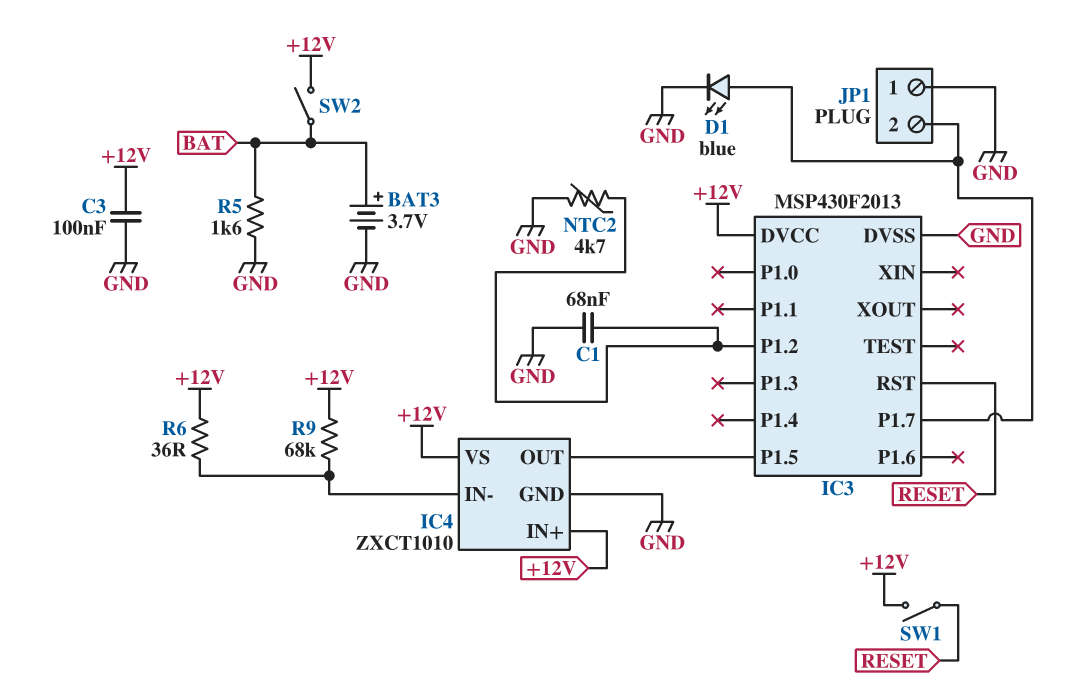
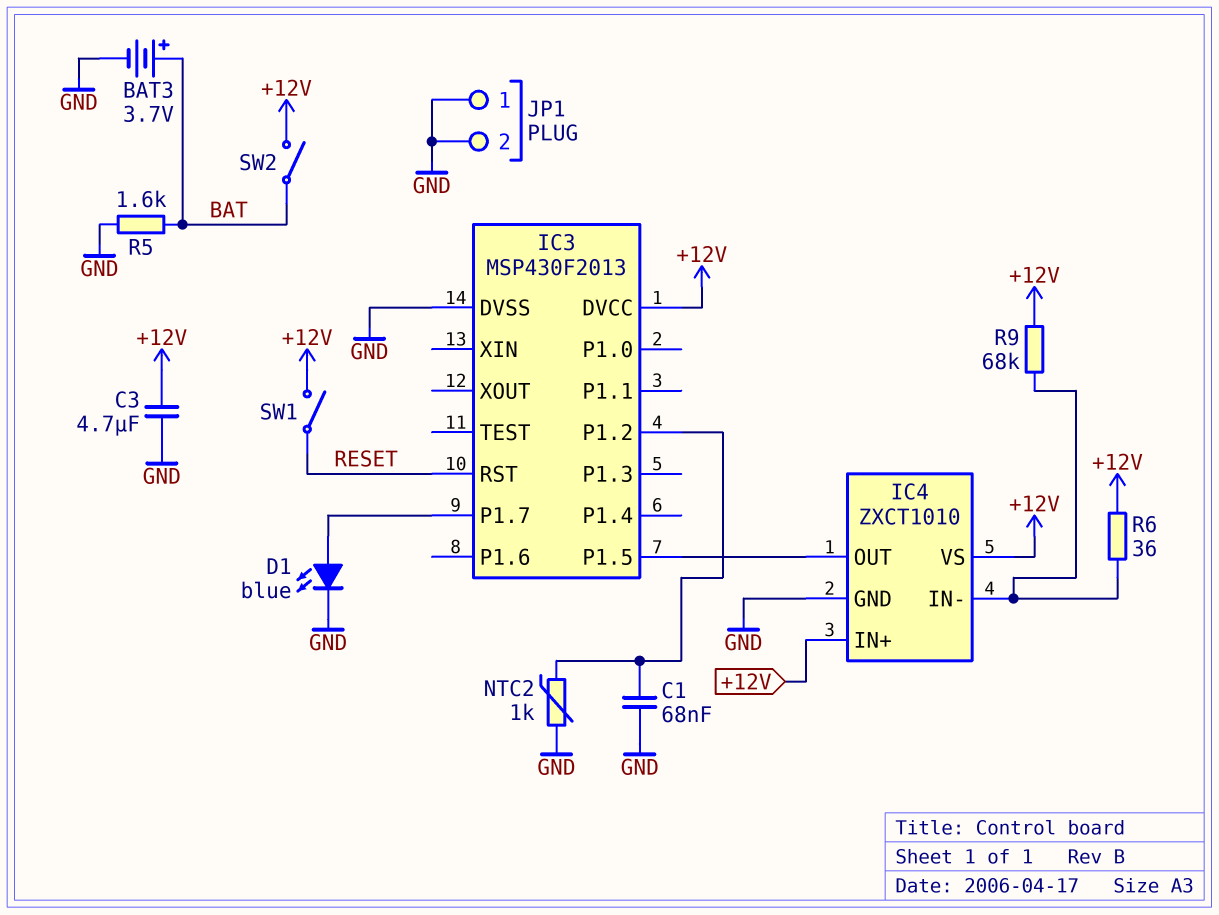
C3: 100nF (+12V, GND) -> 4.7uF (+12V, GND)
JP1 pin 2: IC3/P1.7 -> GND
NTC2: 4.7k (GND, IC3/P1.2) -> 1k (GND, IC3/P1.2)

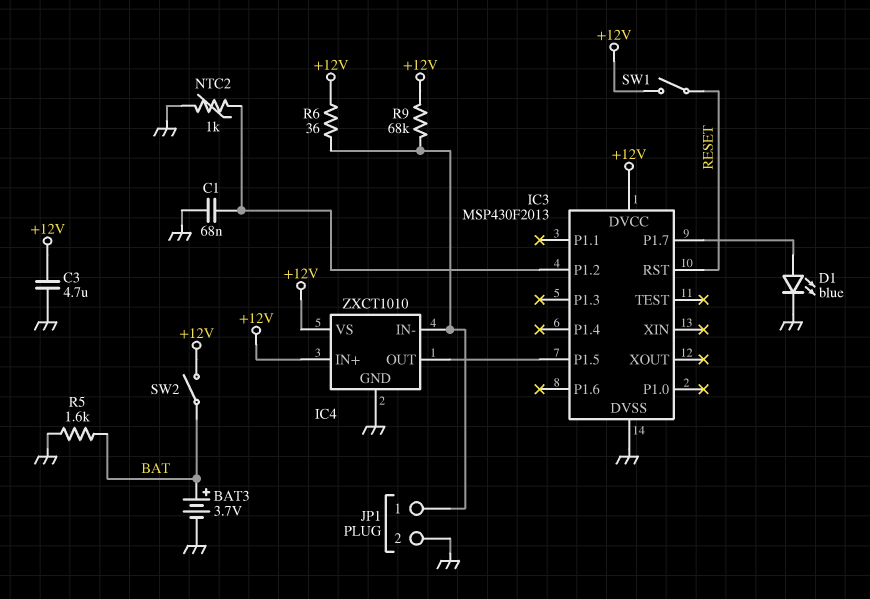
JP1 pin 1: GND -> IC4/IN-

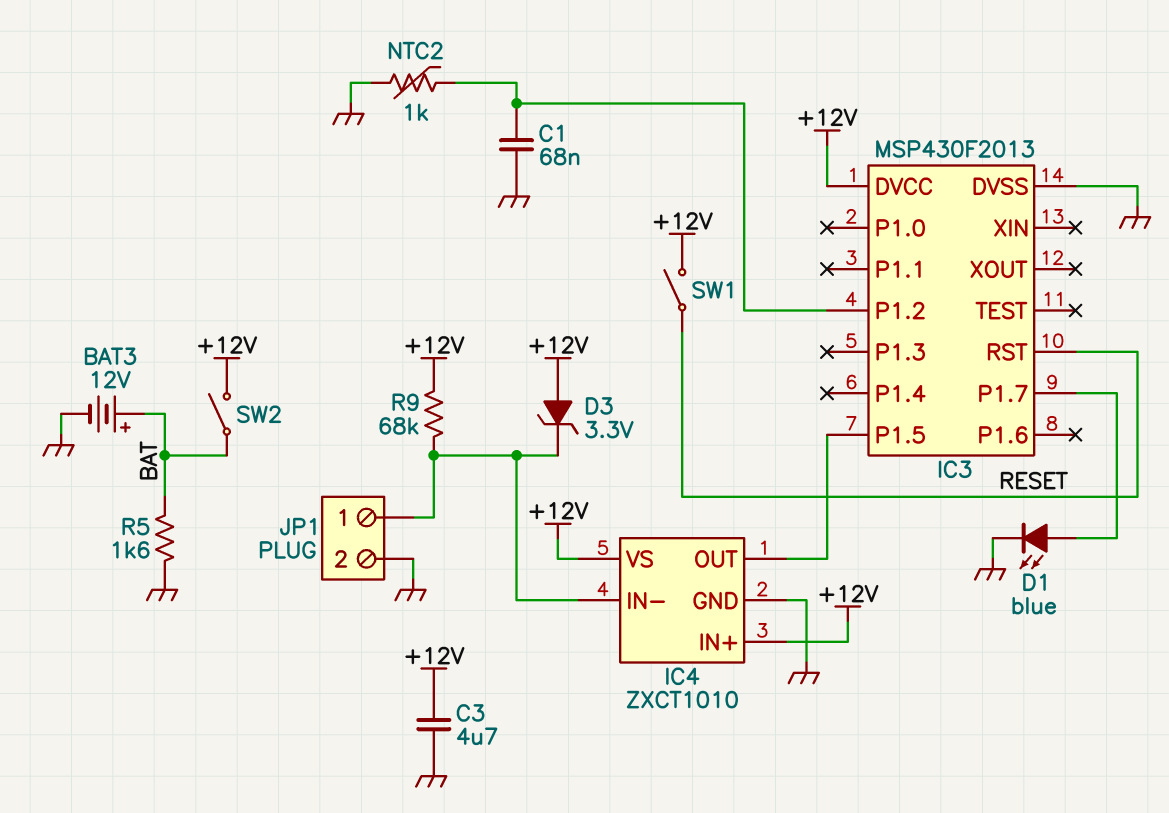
BAT3: 3.7V (plus BAT, minus GND) -> 12V (plus BAT, minus GND)
D3: none -> zener 3.3V (A +12V, K IC4/IN-)
R6: 36 (+12V, IC4/IN-) -> none

